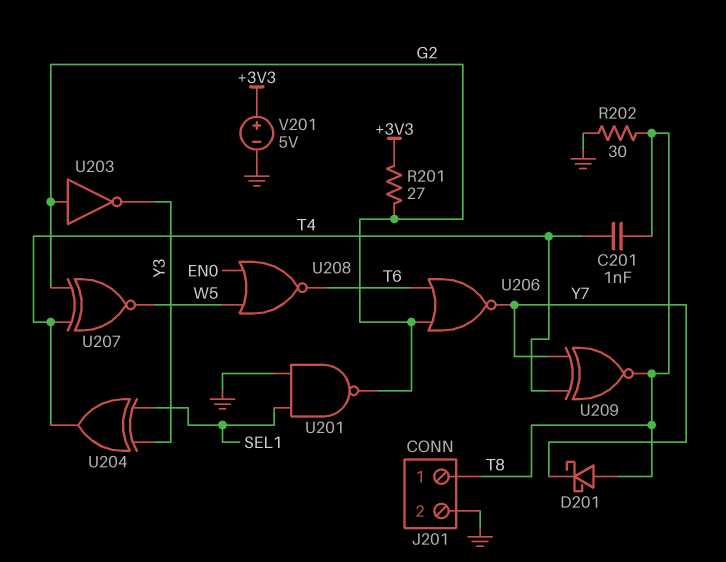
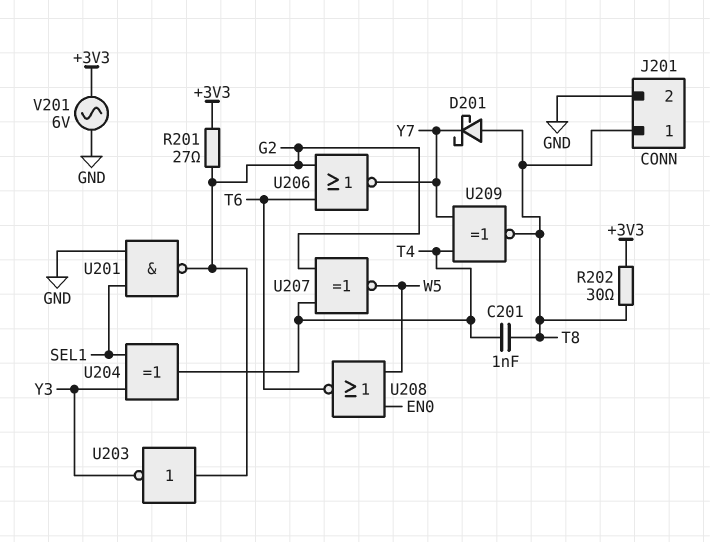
R202: 30 (GND, T8) -> 30 (+3V3, T8)
V201: 5V (plus +3V3, minus GND) -> AC 6V (+3V3, GND)

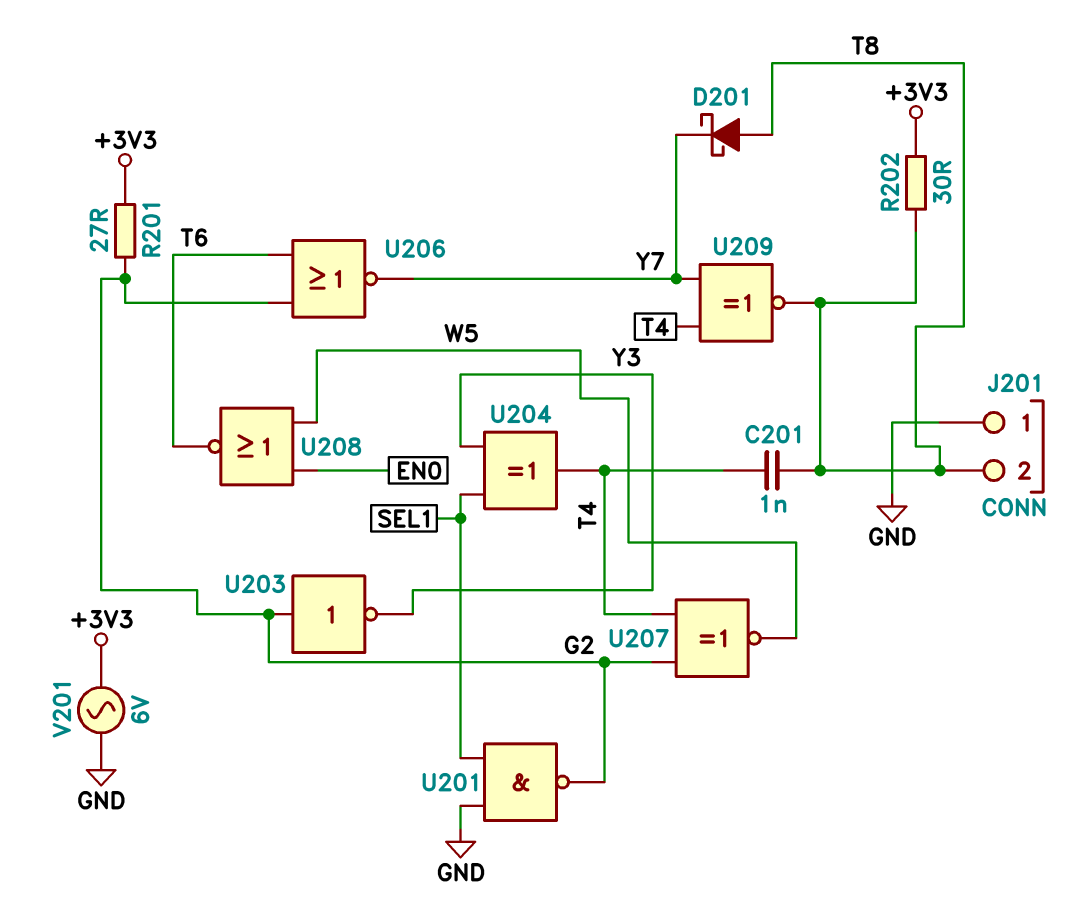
J201 pin 1: T8 -> GND
J201 pin 2: GND -> T8

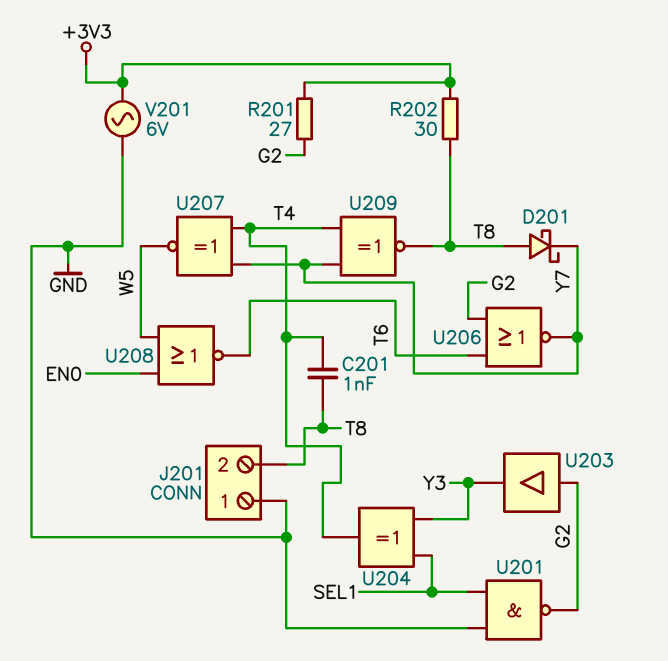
U203: NOT (in G2, out Y3) -> buffer (in G2, out Y3)
U207: XNOR (in G2, in T4, out W5) -> XNOR (in T4, in Y7, out W5)

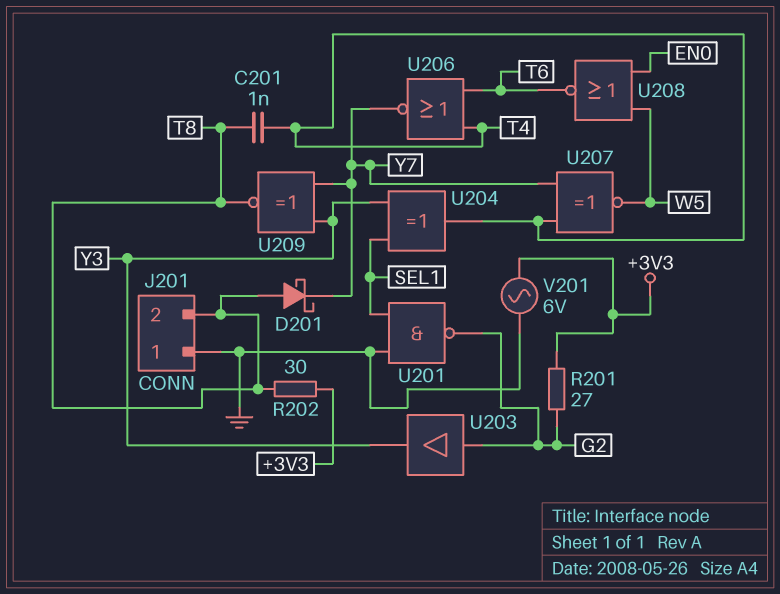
U206: NOR (in G2, in T6, out Y7) -> NOR (in T4, in T6, out Y7)
U209: XNOR (in T4, in Y7, out T8) -> XNOR (in Y3, in Y7, out T8)

